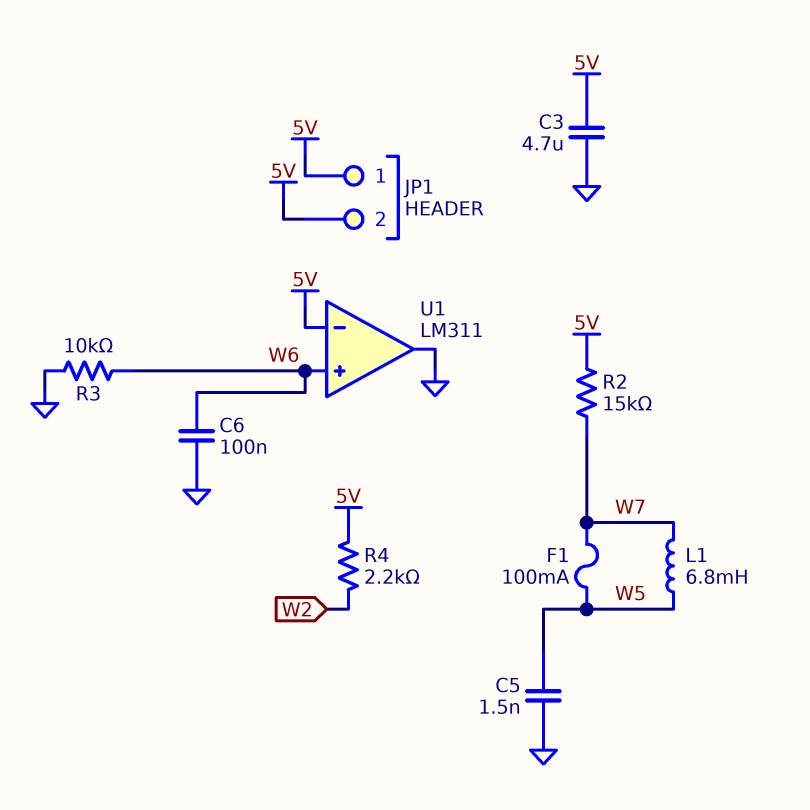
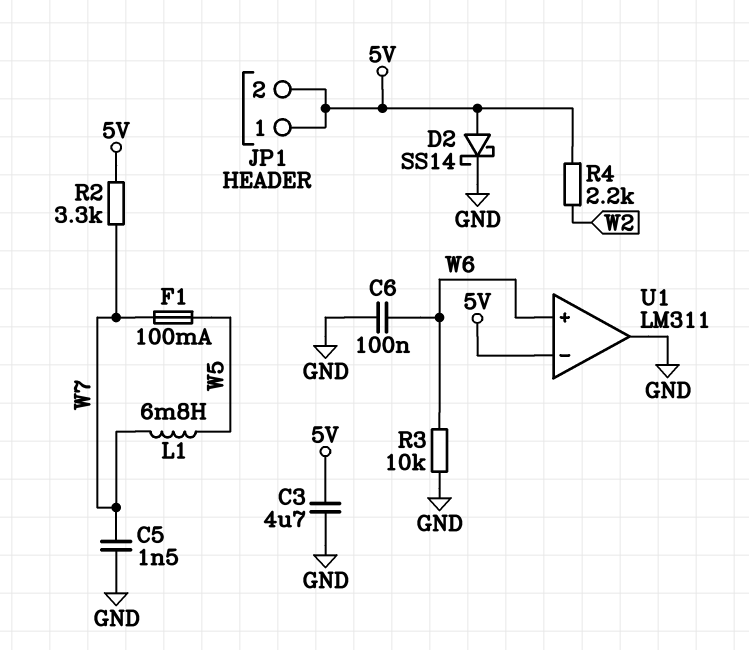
C5: 1.5nF (GND, W5) -> 1.5nF (GND, W7)
D2: none -> schottky SS14 (A 5V, K GND)
R2: 15k (5V, W7) -> 3.3k (5V, W7)

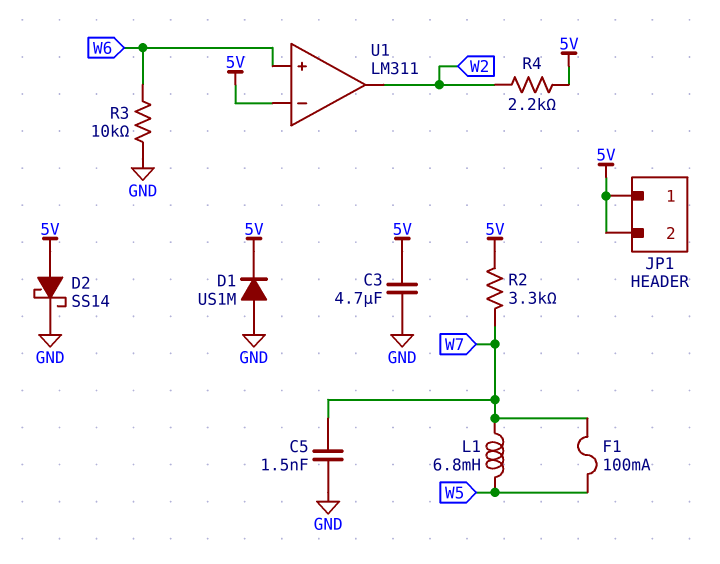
C6: 100nF (GND, W6) -> none
D1: none -> diode US1M (A GND, K 5V)
U1 pin out: GND -> W2

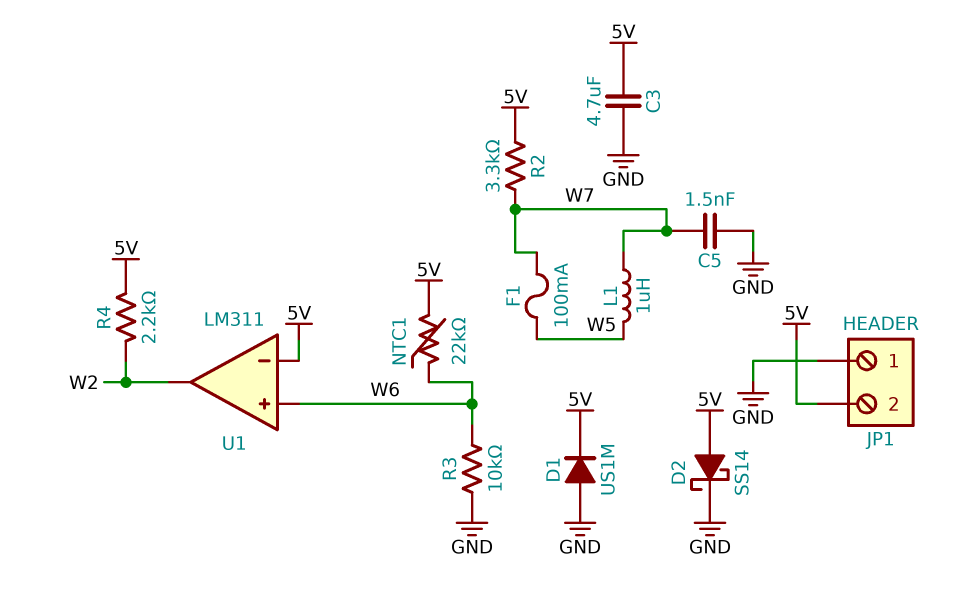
JP1 pin 1: 5V -> GND
L1: 6.8mH (W5, W7) -> 1uH (W5, W7)
NTC1: none -> 22k (5V, W6)

